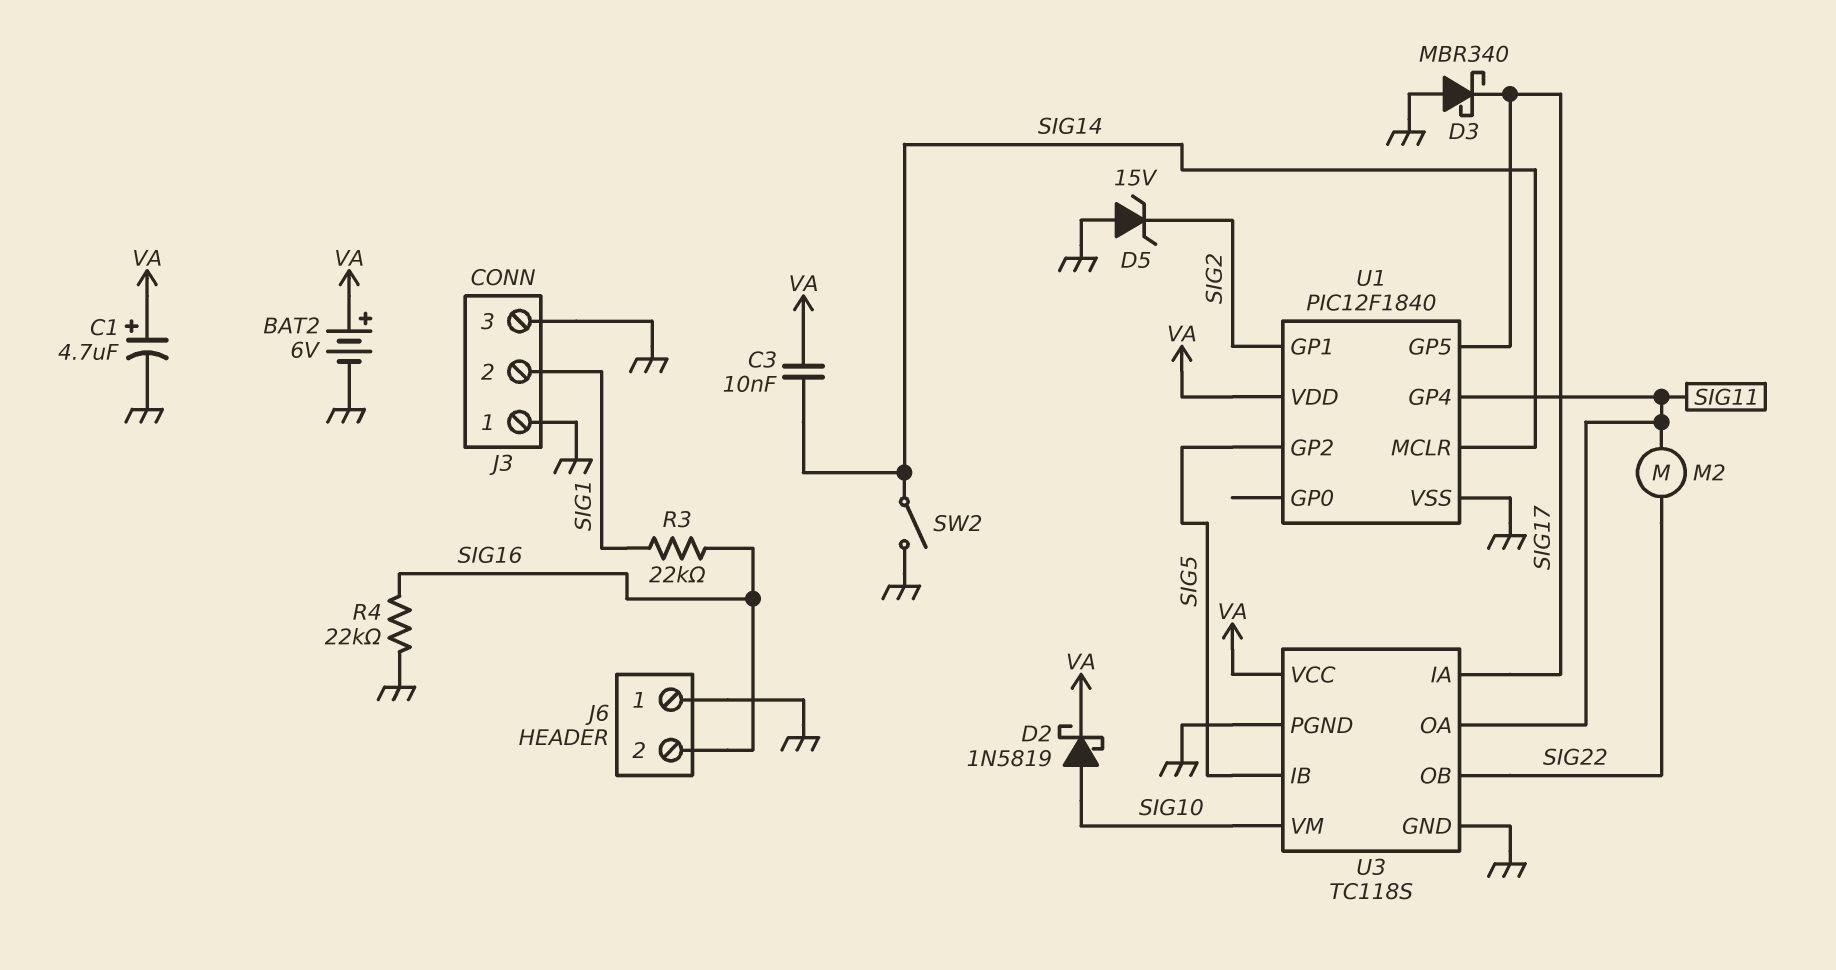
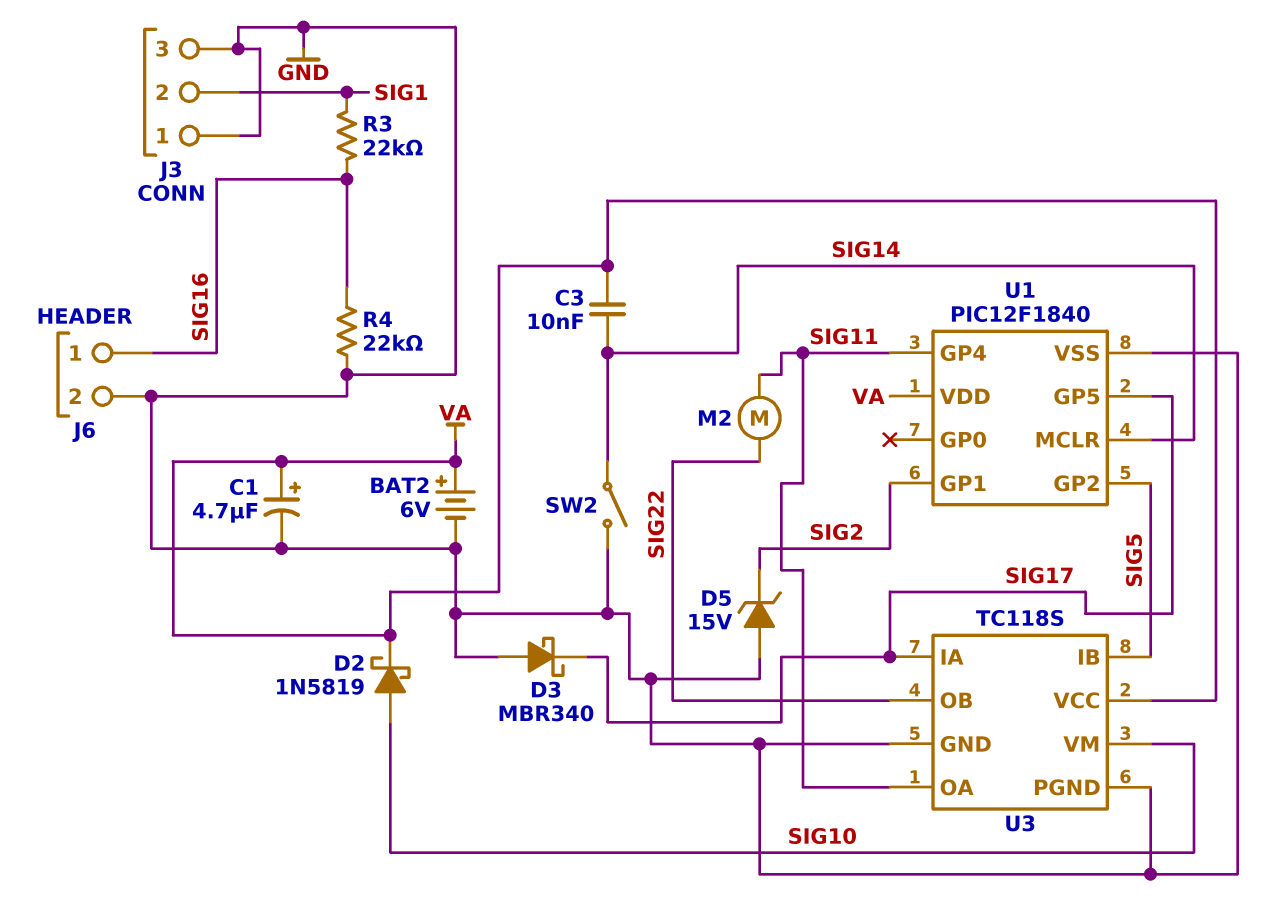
J6 pin 1: GND -> SIG16
J6 pin 2: SIG16 -> GND

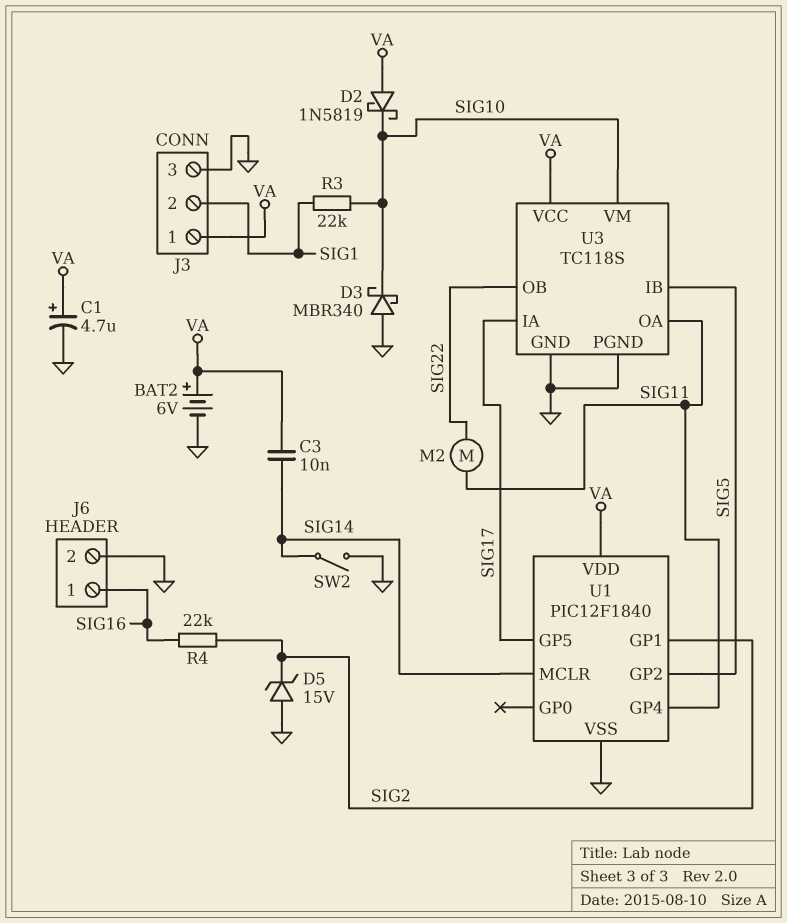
D2: schottky 1N5819 (A SIG10, K VA) -> schottky 1N5819 (A VA, K SIG10)
D3: schottky MBR340 (A GND, K SIG17) -> schottky MBR340 (A GND, K SIG10)
J3 pin 1: GND -> VA
R3: 22k (SIG1, SIG16) -> 22k (SIG1, SIG10)
R4: 22k (GND, SIG16) -> 22k (SIG2, SIG16)

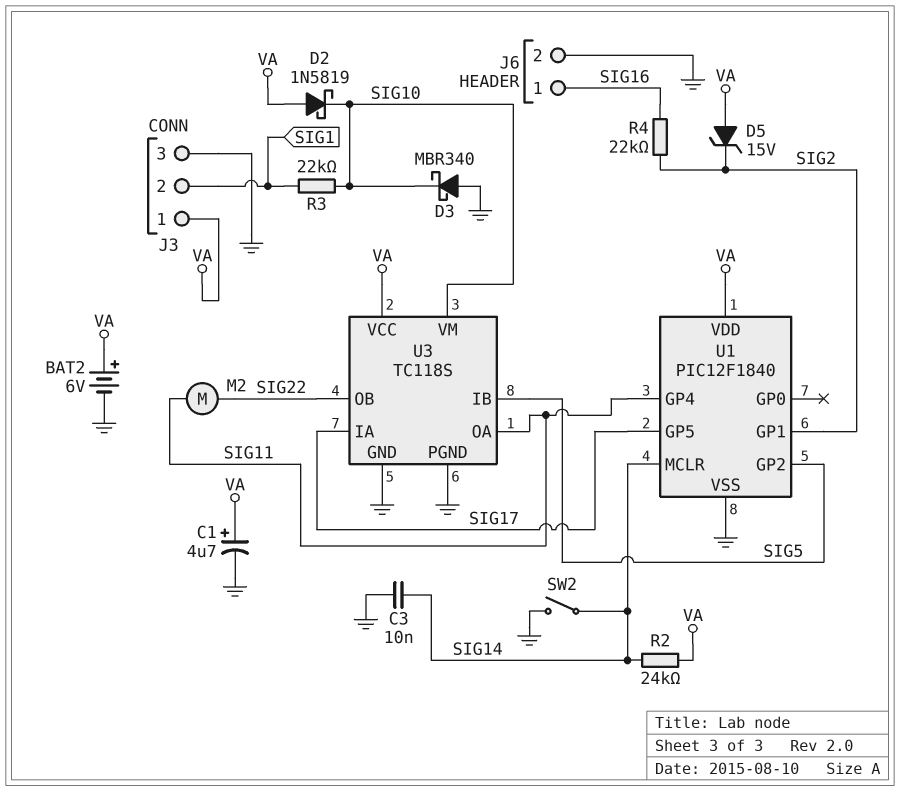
C3: 10nF (SIG14, VA) -> 10nF (GND, SIG14)
D5: zener 15V (A GND, K SIG2) -> zener 15V (A VA, K SIG2)
R2: none -> 24k (SIG14, VA)

